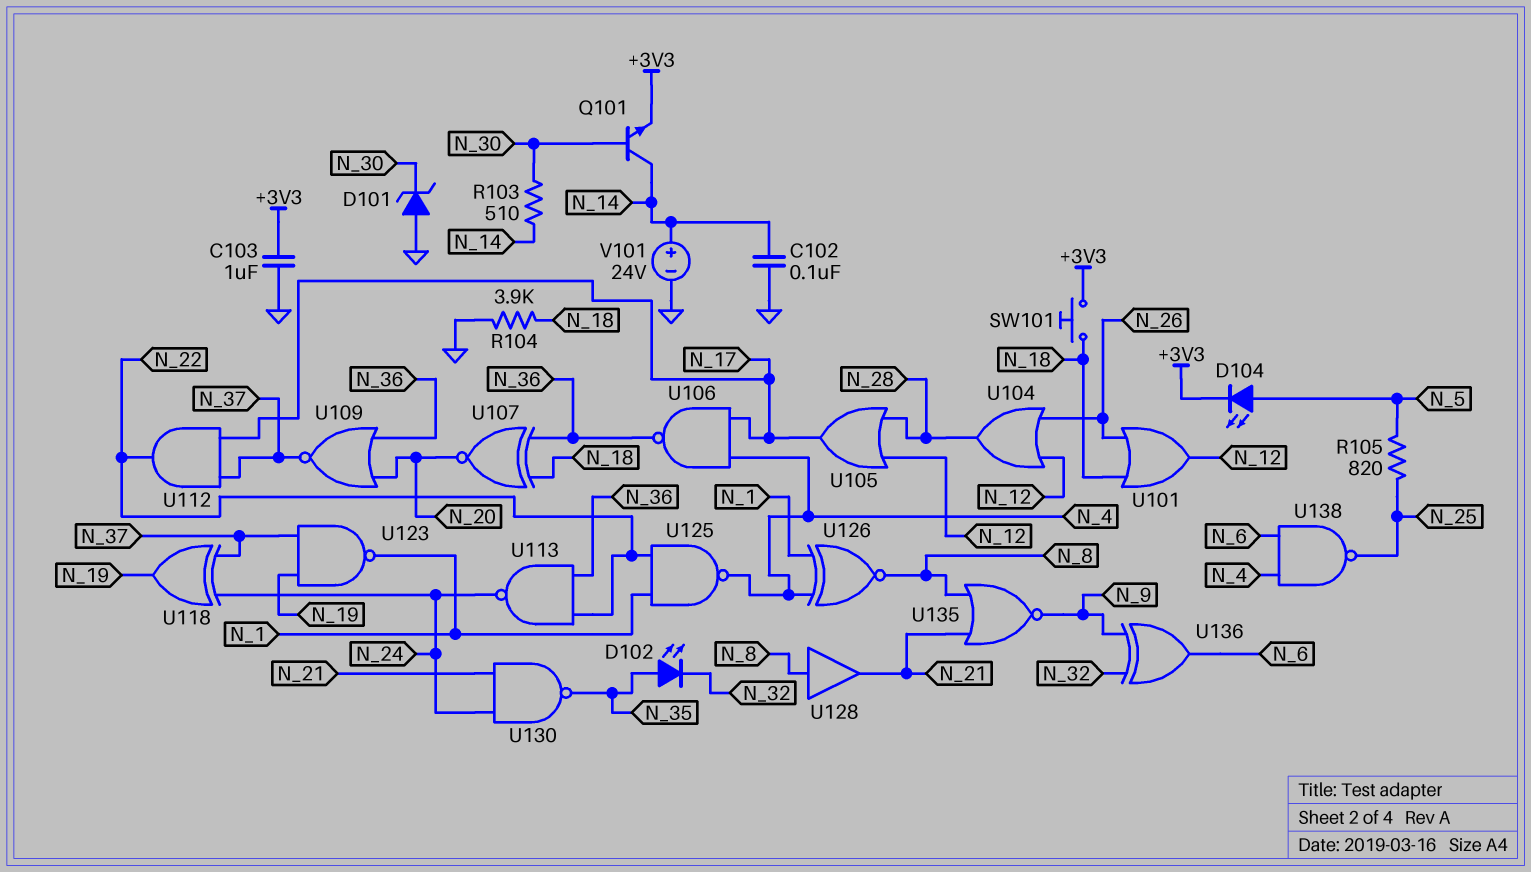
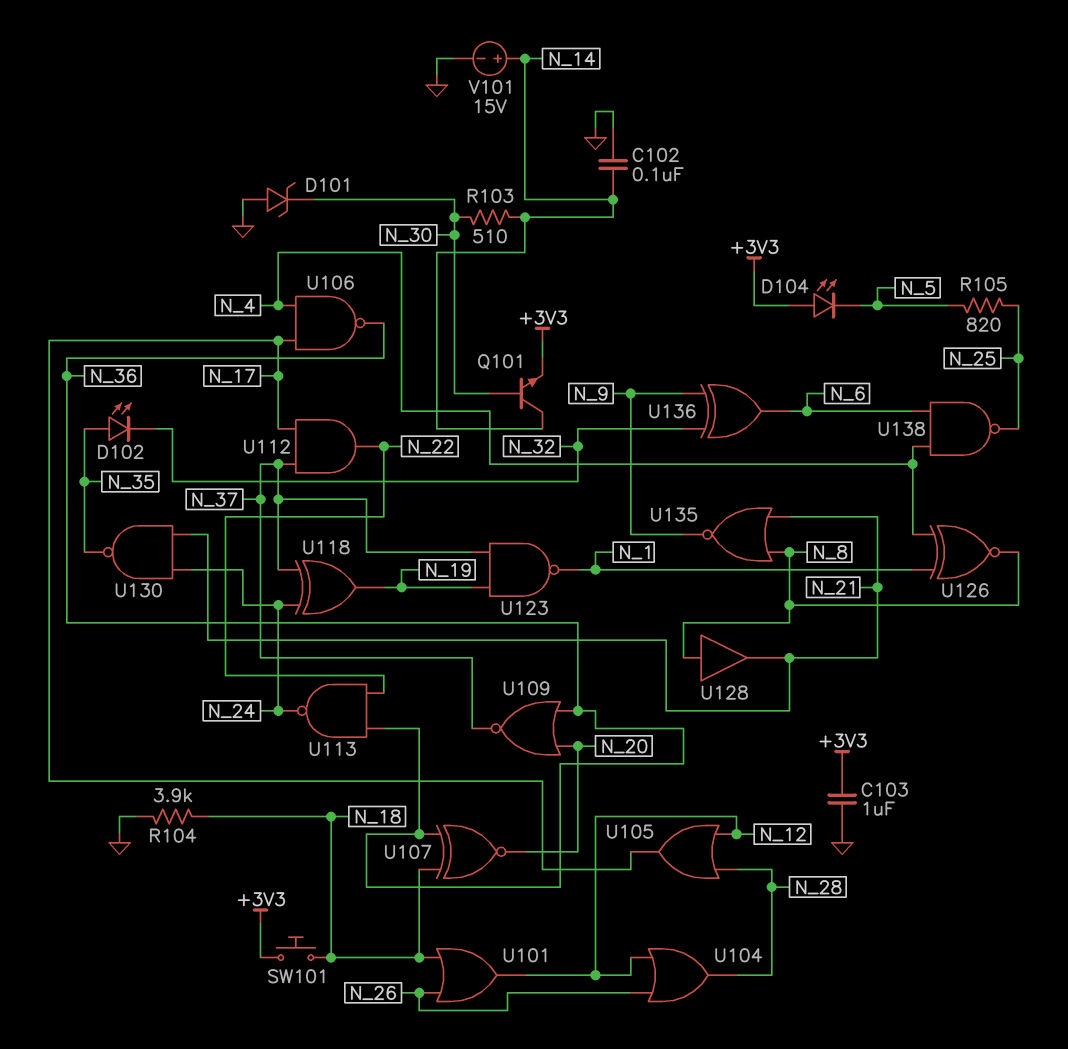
D104: LED (A N_5, K +3V3) -> LED (A +3V3, K N_5)
U125: NAND (in N_1, in N_22, out N_4) -> none
V101: 24V (plus N_14, minus GND) -> 15V (plus N_14, minus GND)

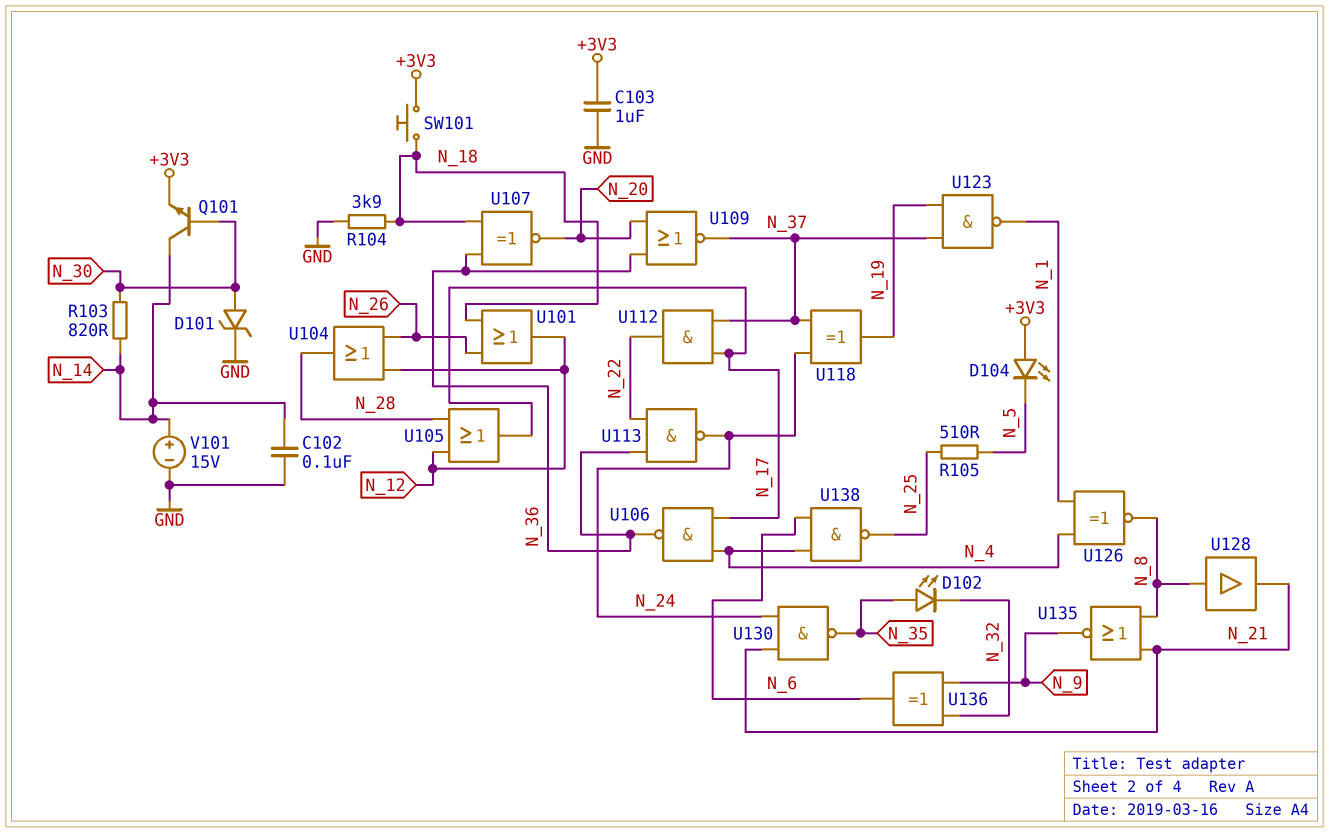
D101: zener (A GND, K N_30) -> zener (A N_30, K GND)
R103: 510 (N_14, N_30) -> 820 (N_14, N_30)
R105: 820 (N_5, N_25) -> 510 (N_5, N_25)

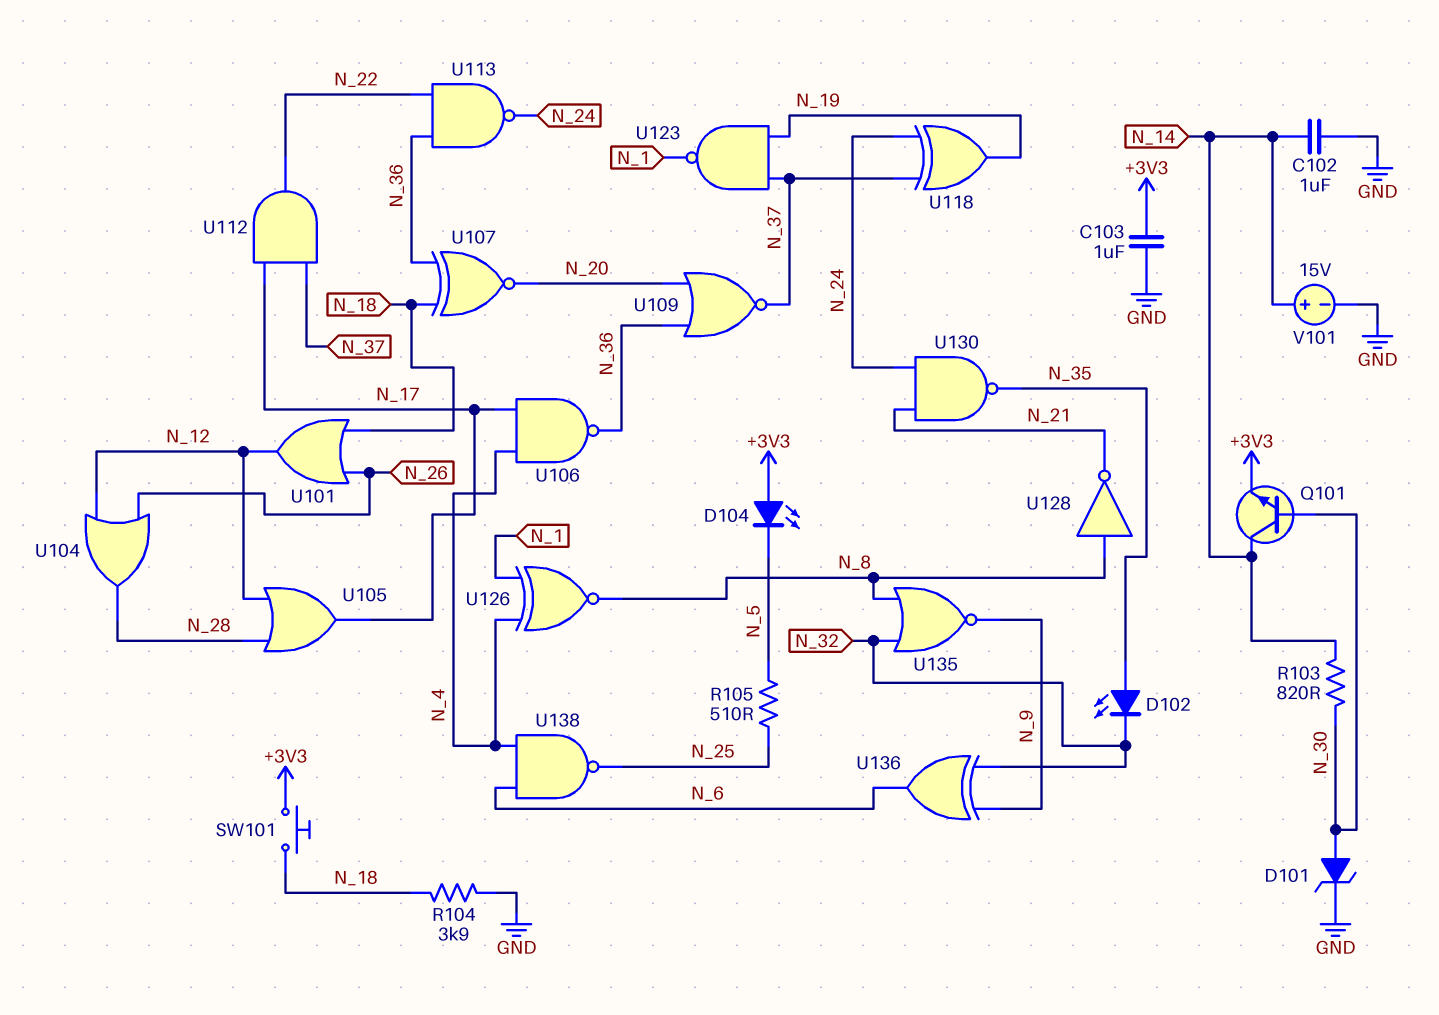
C102: 100nF (GND, N_14) -> 1uF (GND, N_14)
U128: buffer (in N_8, out N_21) -> NOT (in N_8, out N_21)
U135: NOR (in N_8, in N_21, out N_9) -> NOR (in N_8, in N_32, out N_9)

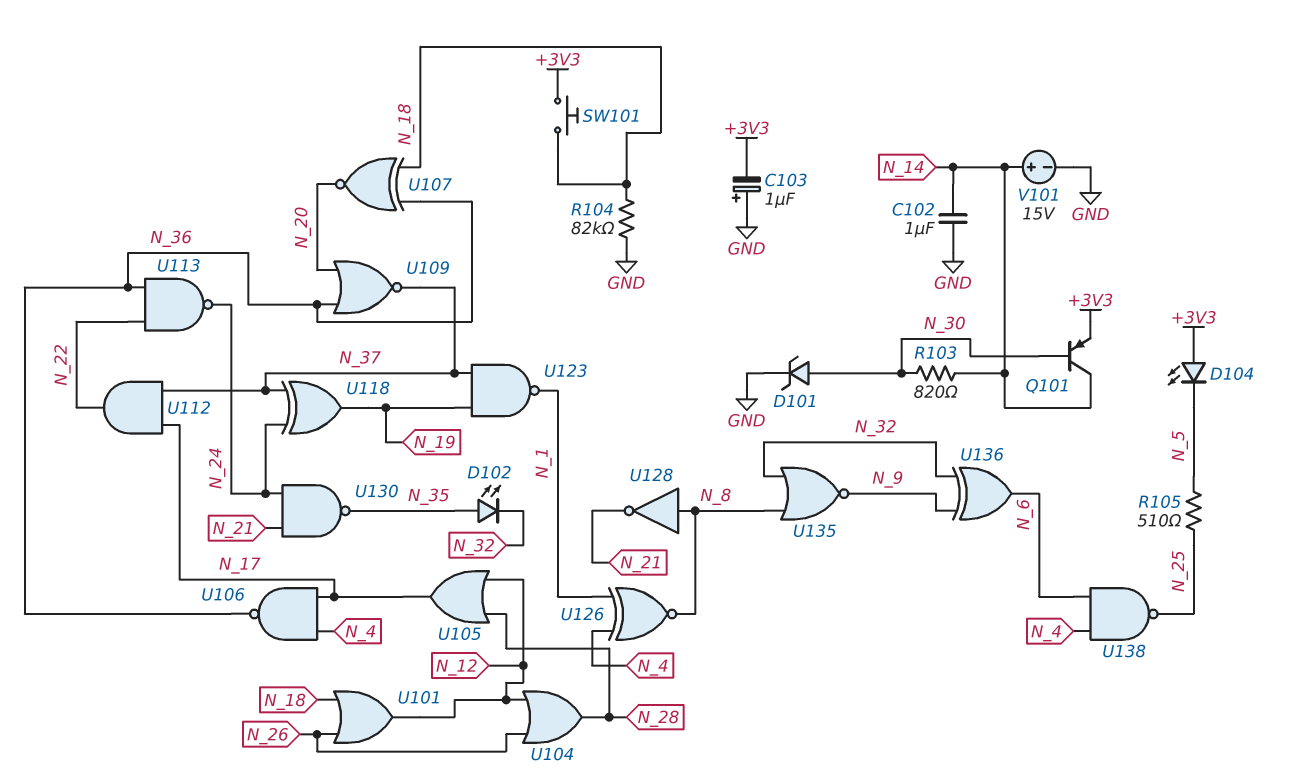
C103: 1uF (+3V3, GND) -> 1uF (plus GND, minus +3V3)
Q101: NPN (B N_30, C N_14, E +3V3) -> PNP (B N_30, C N_14, E +3V3)
R104: 3.9k (GND, N_18) -> 82k (GND, N_18)

